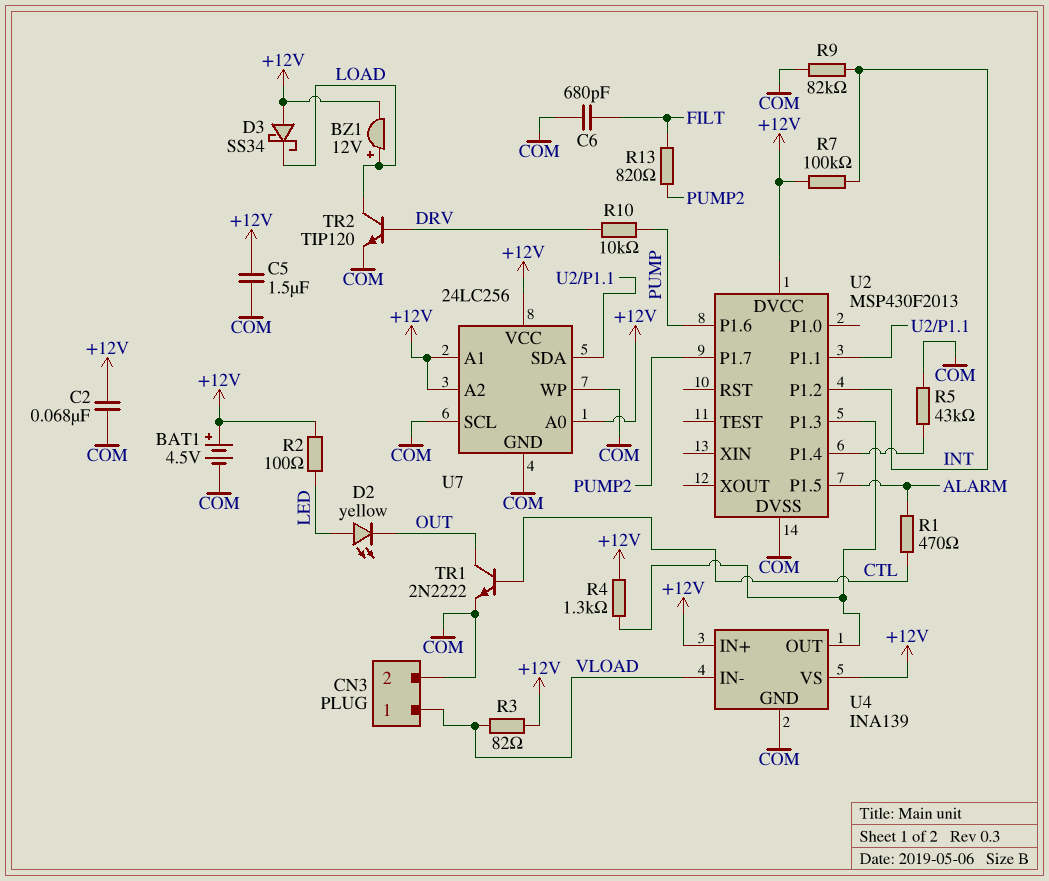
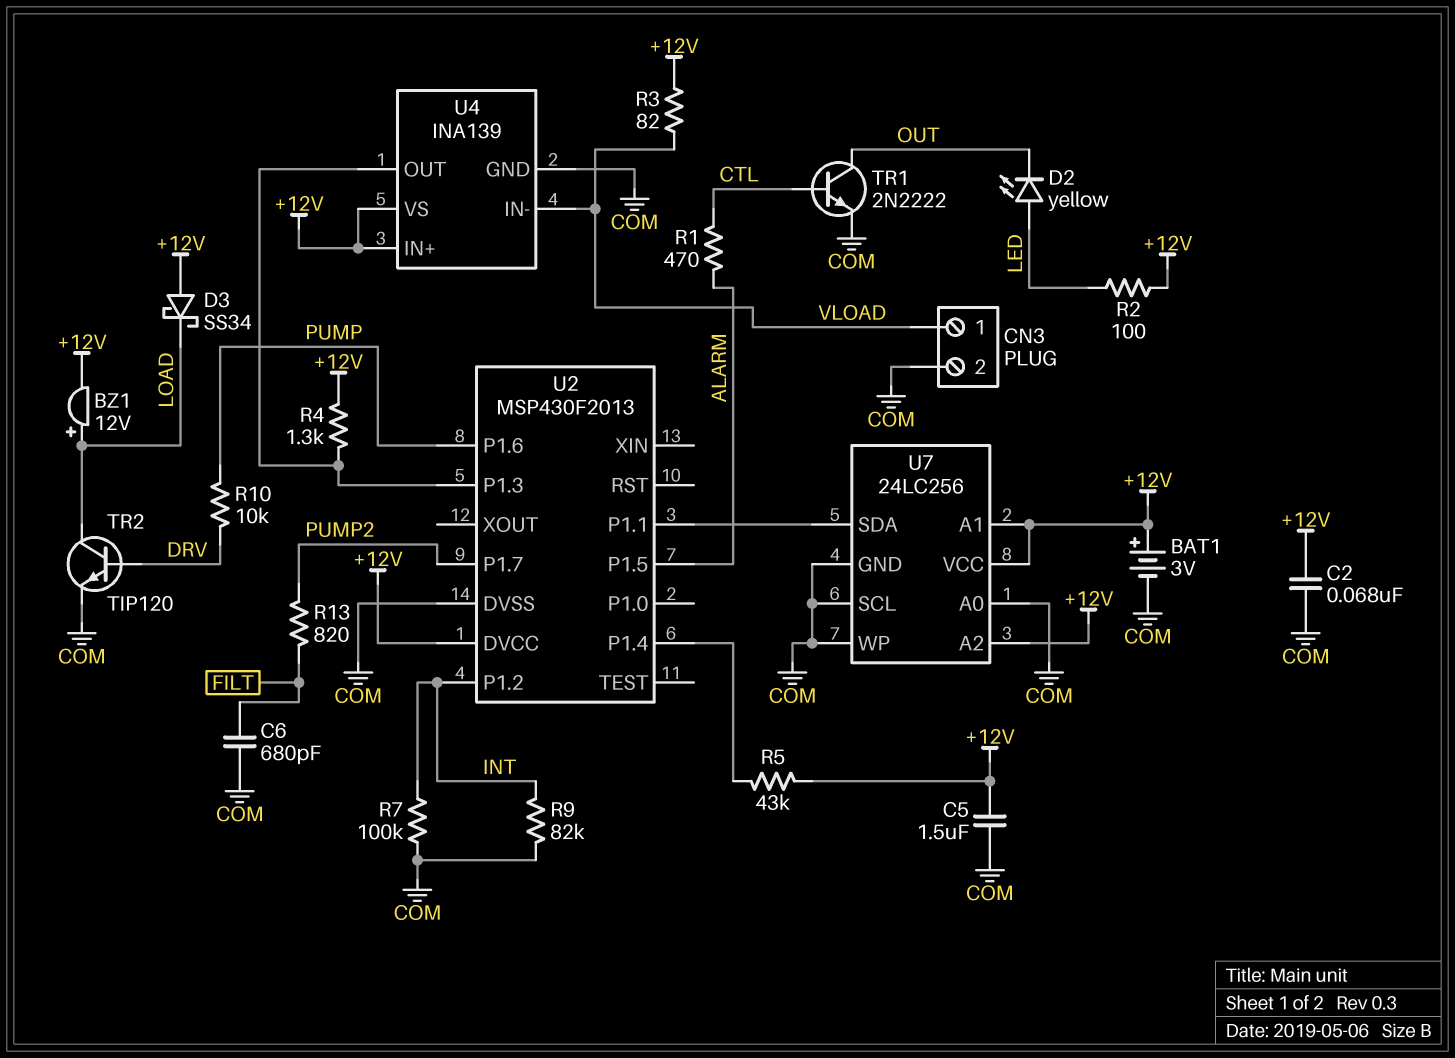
BAT1: 4.5V (plus +12V, minus COM) -> 3V (plus +12V, minus COM)
R5: 43k (COM, U2/P1.4) -> 43k (+12V, U2/P1.4)
R7: 100k (+12V, INT) -> 100k (COM, INT)
U7 pin A0: +12V -> COM

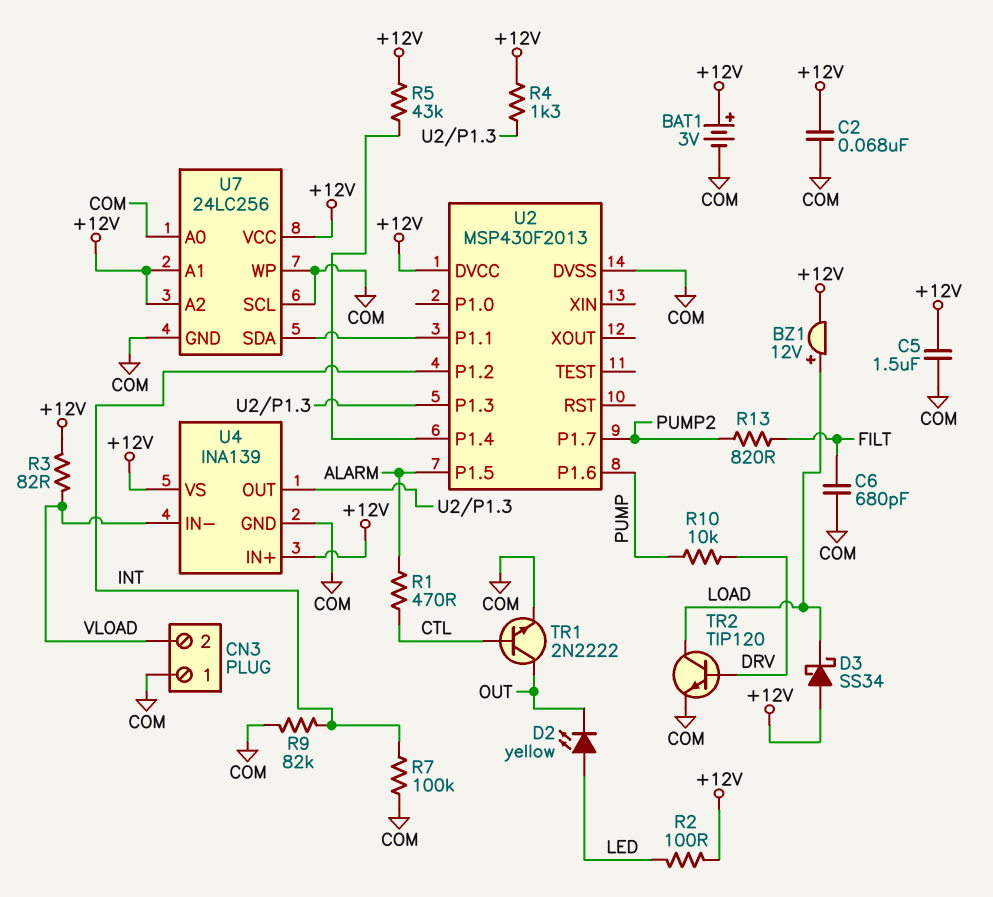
CN3 pin 1: VLOAD -> COM
CN3 pin 2: COM -> VLOAD

